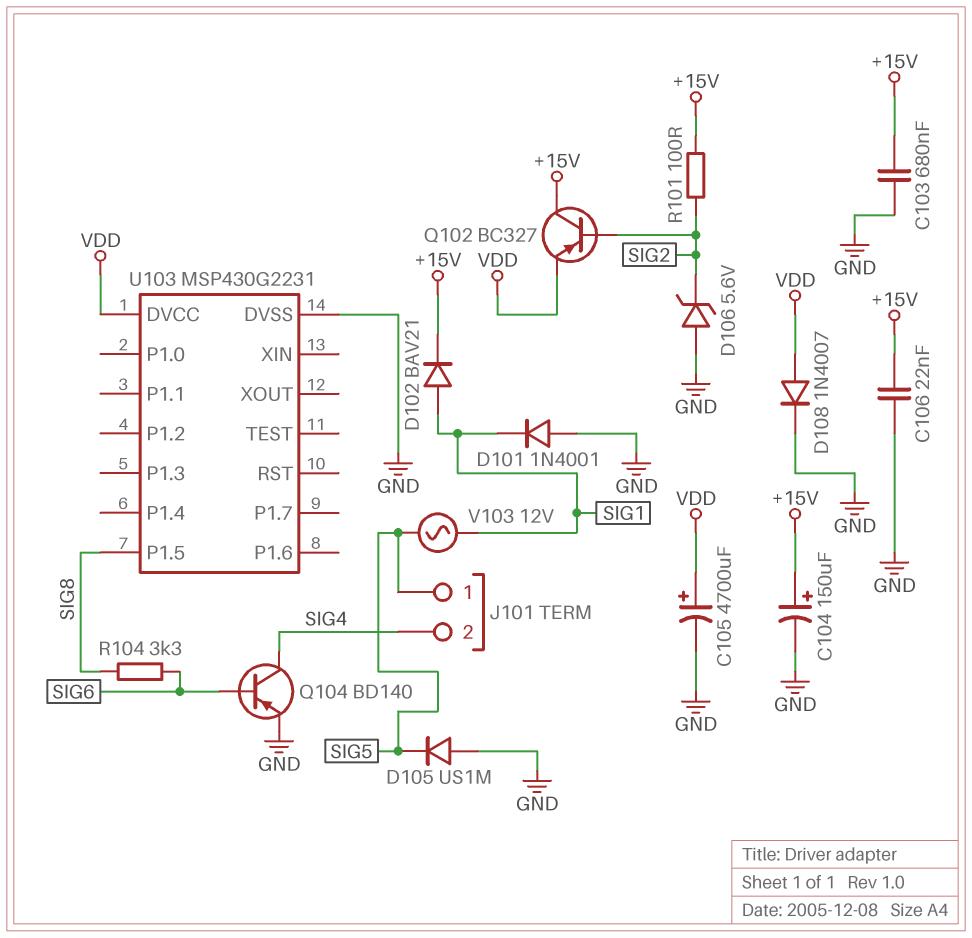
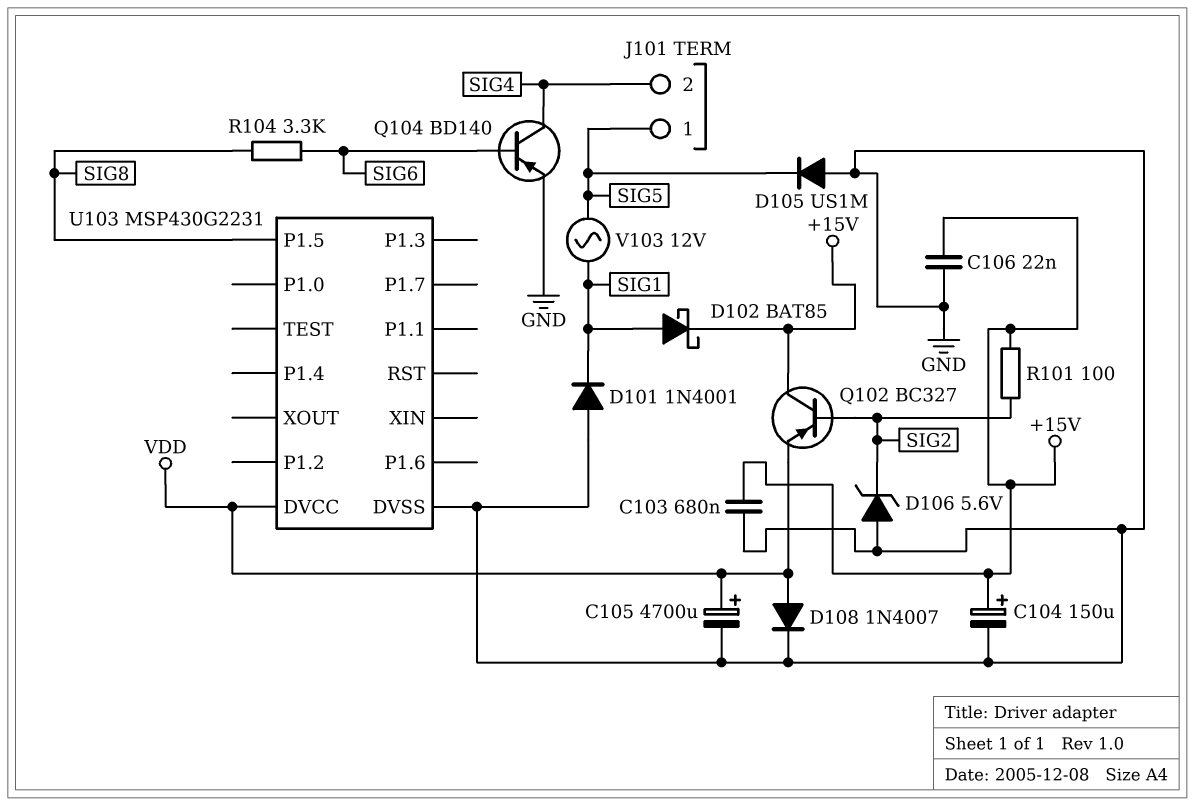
D102: diode BAV21 (A SIG1, K +15V) -> schottky BAT85 (A SIG1, K +15V)

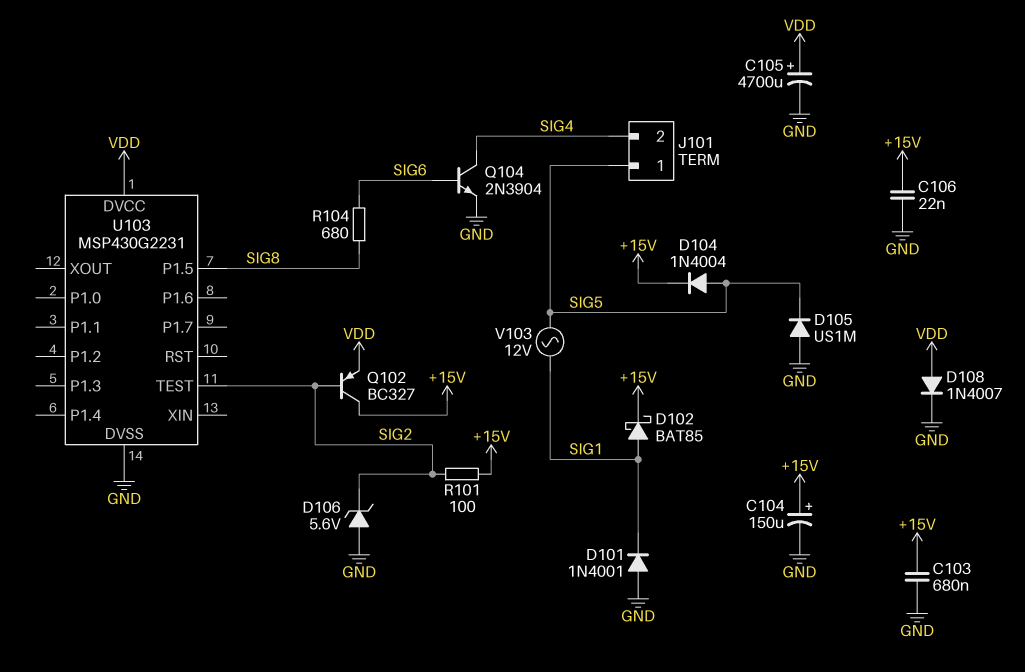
D104: none -> diode 1N4004 (A SIG5, K +15V)
Q104: PNP BD140 (B SIG6, C SIG4, E GND) -> NPN 2N3904 (B SIG6, C SIG4, E GND)
R104: 3.3k (SIG6, SIG8) -> 680 (SIG6, SIG8)
U103 pin TEST: none -> SIG2

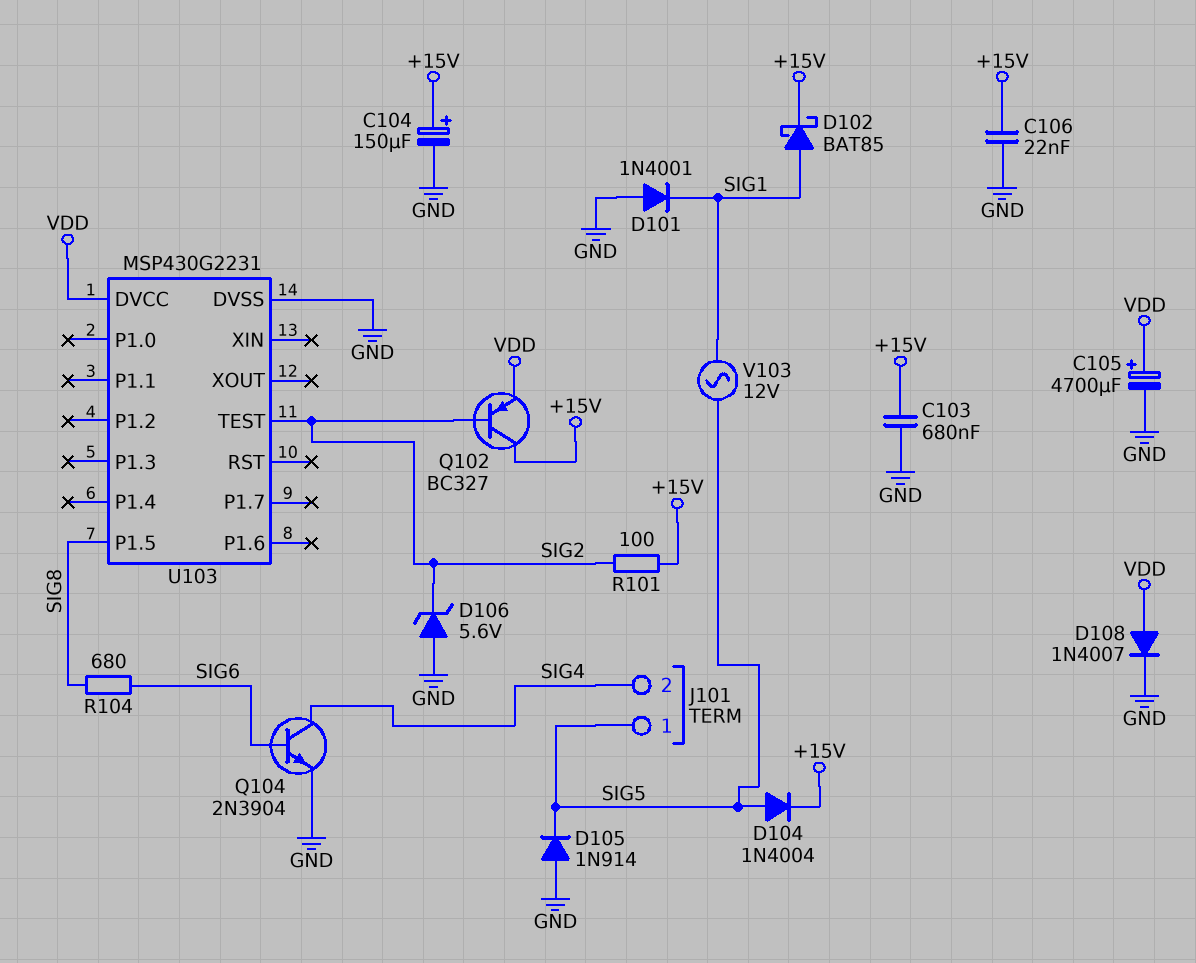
D105: diode US1M (A GND, K SIG5) -> diode 1N914 (A GND, K SIG5)

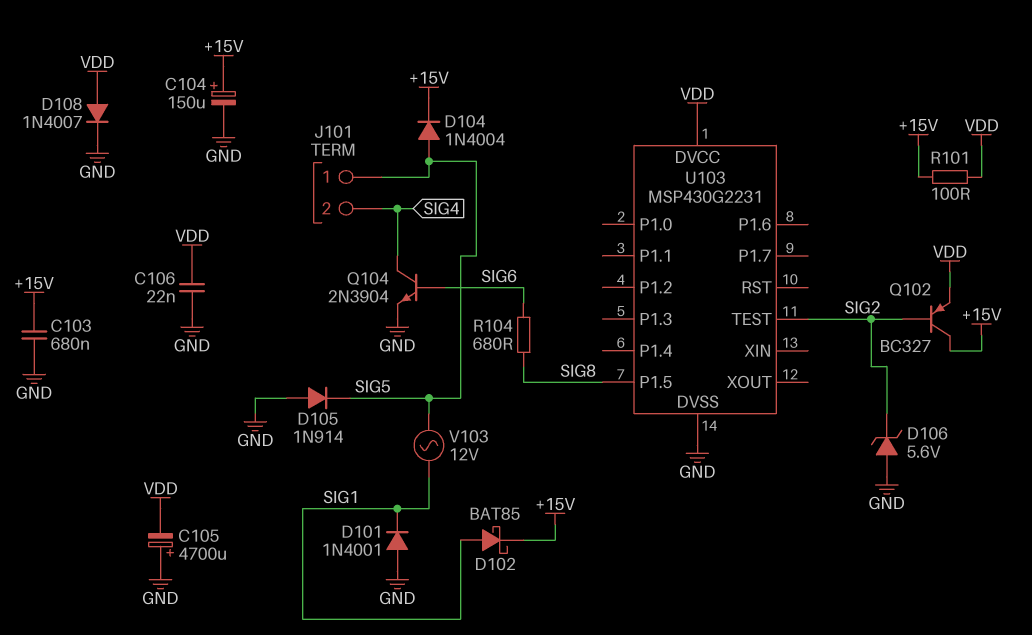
C105: 4700uF (plus VDD, minus GND) -> 4700uF (plus GND, minus VDD)
C106: 22nF (+15V, GND) -> 22nF (GND, VDD)
R101: 100 (+15V, SIG2) -> 100 (+15V, VDD)

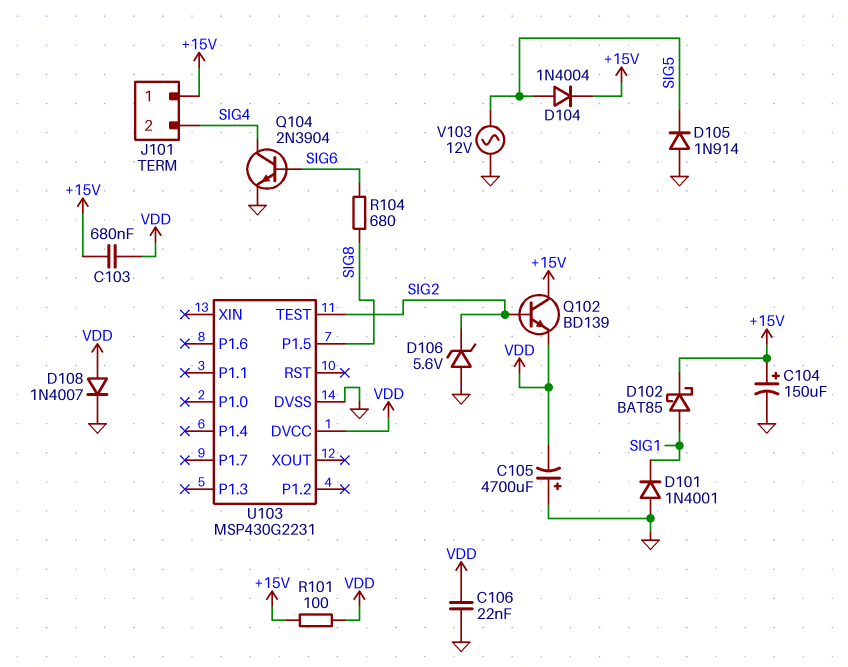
C103: 680nF (+15V, GND) -> 680nF (+15V, VDD)
J101 pin 1: SIG5 -> +15V
Q102: PNP BC327 (B SIG2, C +15V, E VDD) -> NPN BD139 (B SIG2, C +15V, E VDD)
V103: AC 12V (SIG1, SIG5) -> AC 12V (GND, SIG5)

